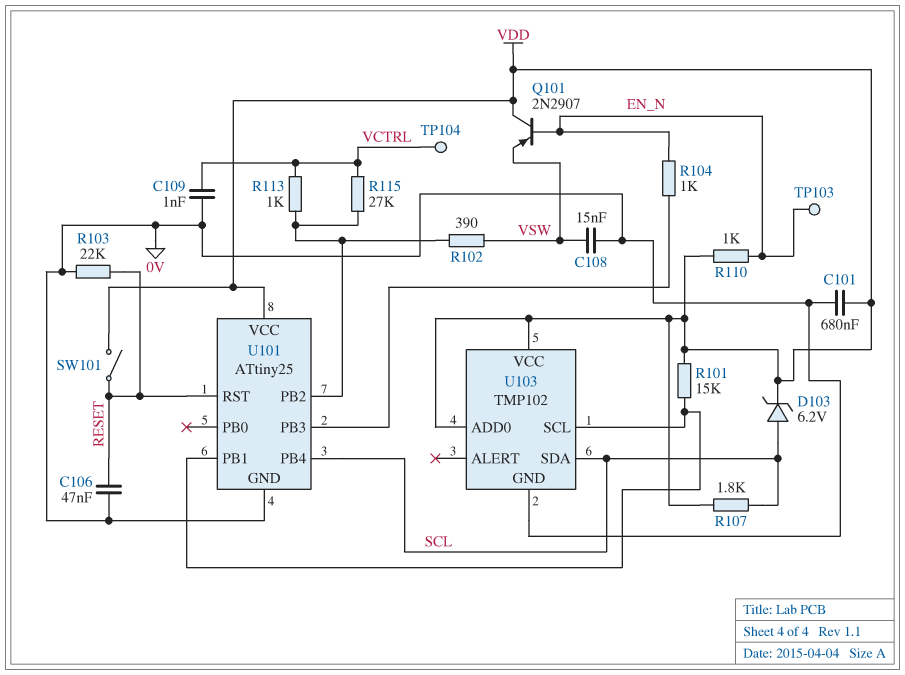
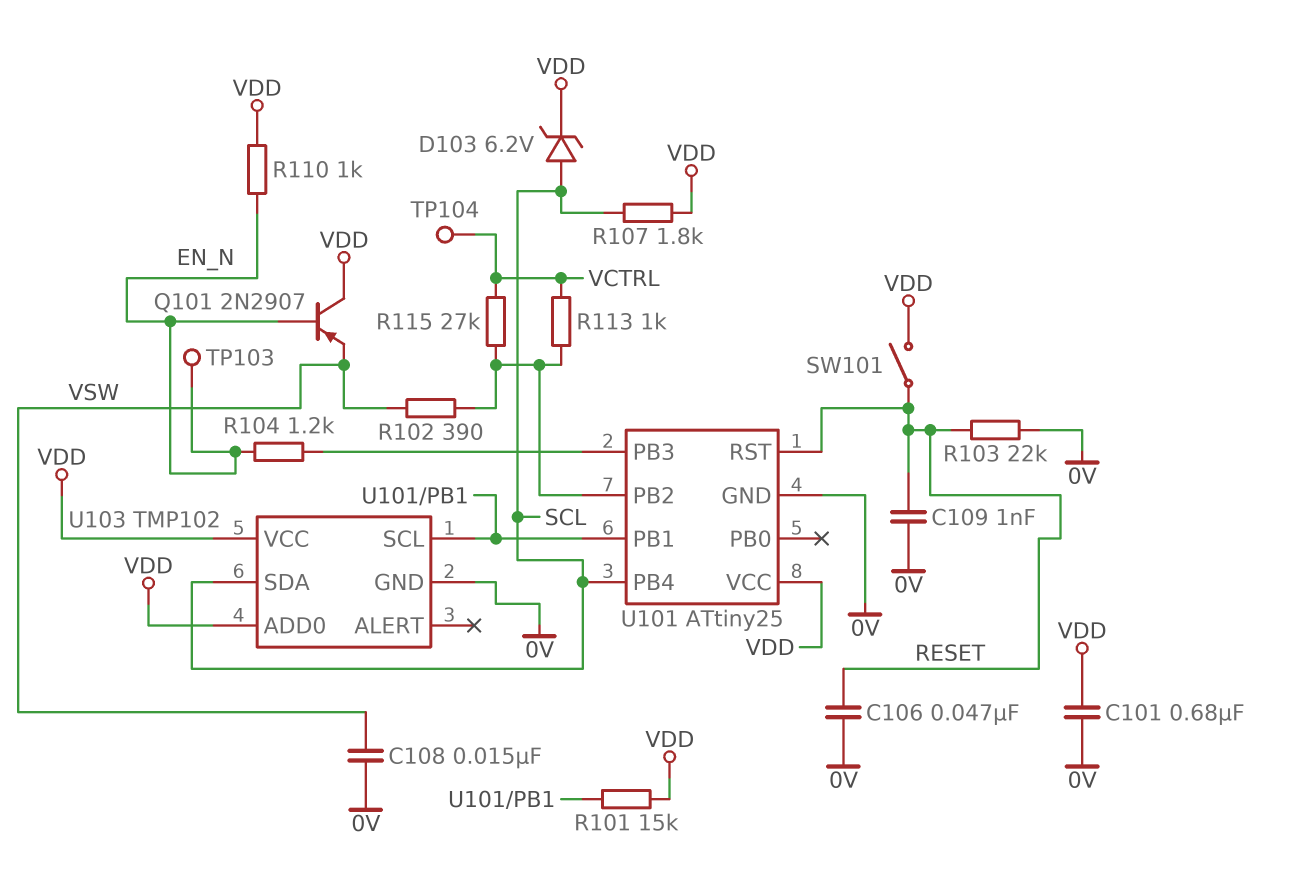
C109: 1nF (0V, VCTRL) -> 1nF (0V, RESET)
R104: 1k (EN_N, U101/PB3) -> 1.2k (EN_N, U101/PB3)

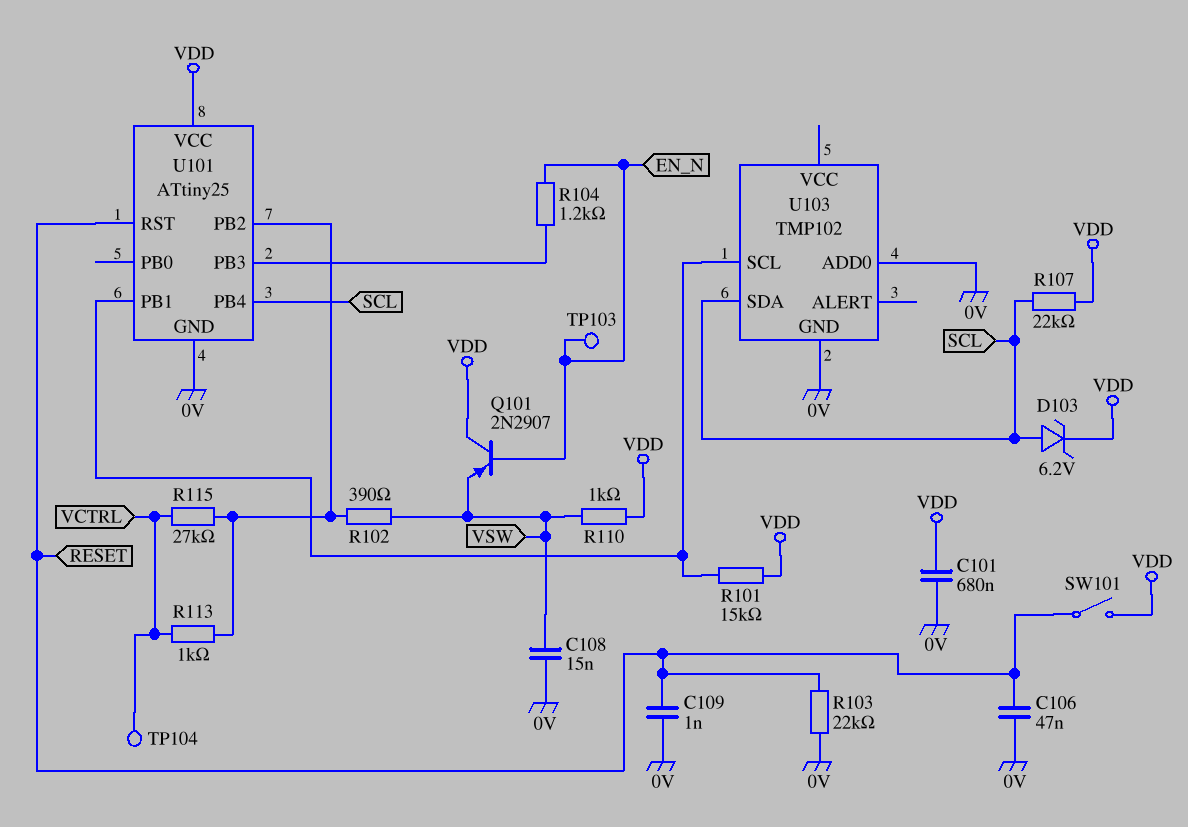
R107: 1.8k (SCL, VDD) -> 22k (SCL, VDD)
R110: 1k (EN_N, VDD) -> 1k (VDD, VSW)
U103 pin ADD0: VDD -> 0V
U103 pin VCC: VDD -> none

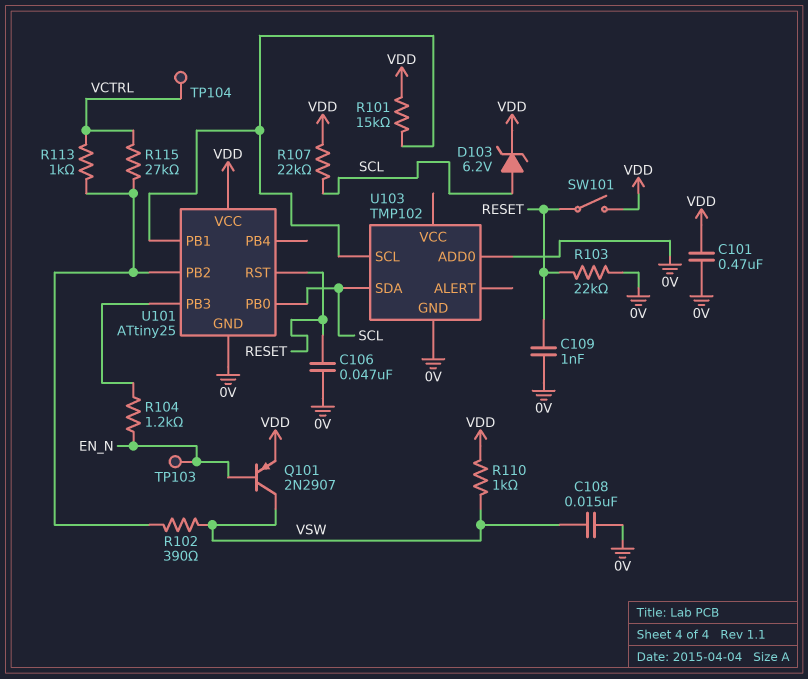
C101: 680nF (0V, VDD) -> 470nF (0V, VDD)
Q101: PNP 2N2907 (B EN_N, C VDD, E VSW) -> PNP 2N2907 (B EN_N, C VSW, E VDD)
U101 pin PB0: none -> SCL
U101 pin PB4: SCL -> none

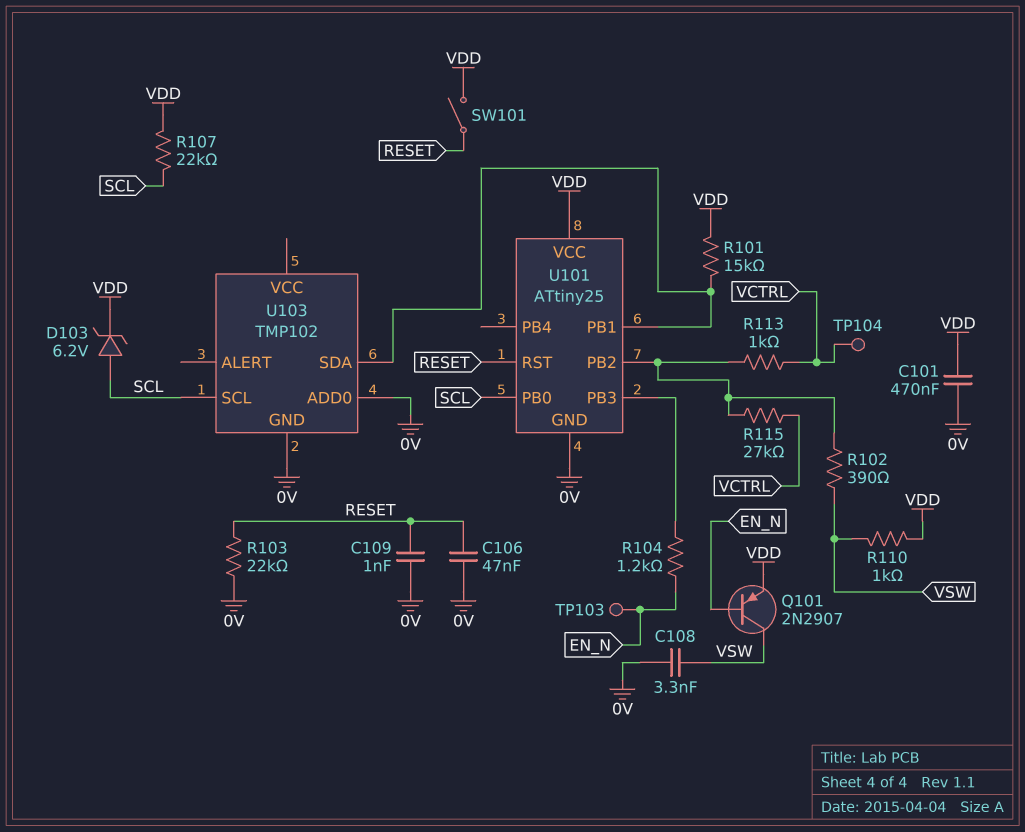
C108: 15nF (0V, VSW) -> 3.3nF (0V, VSW)
U103 pin SCL: U101/PB1 -> SCL
U103 pin SDA: SCL -> U101/PB1

